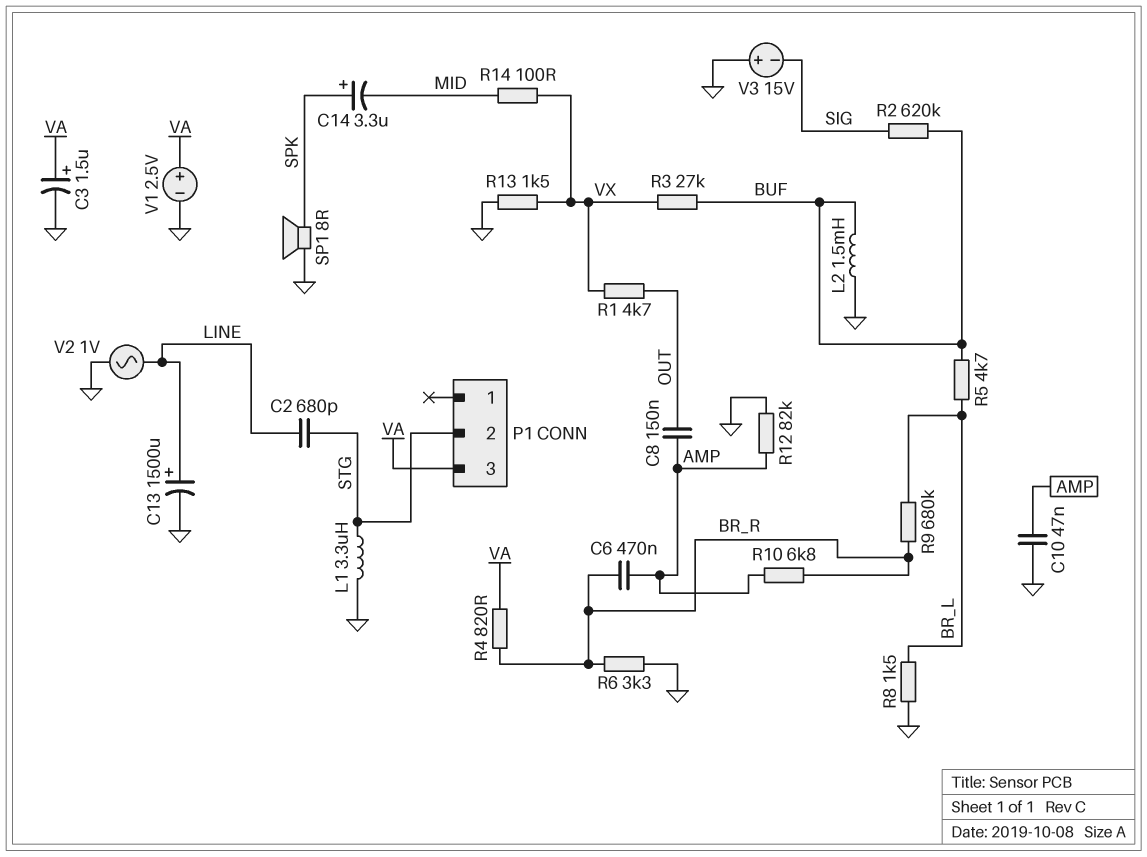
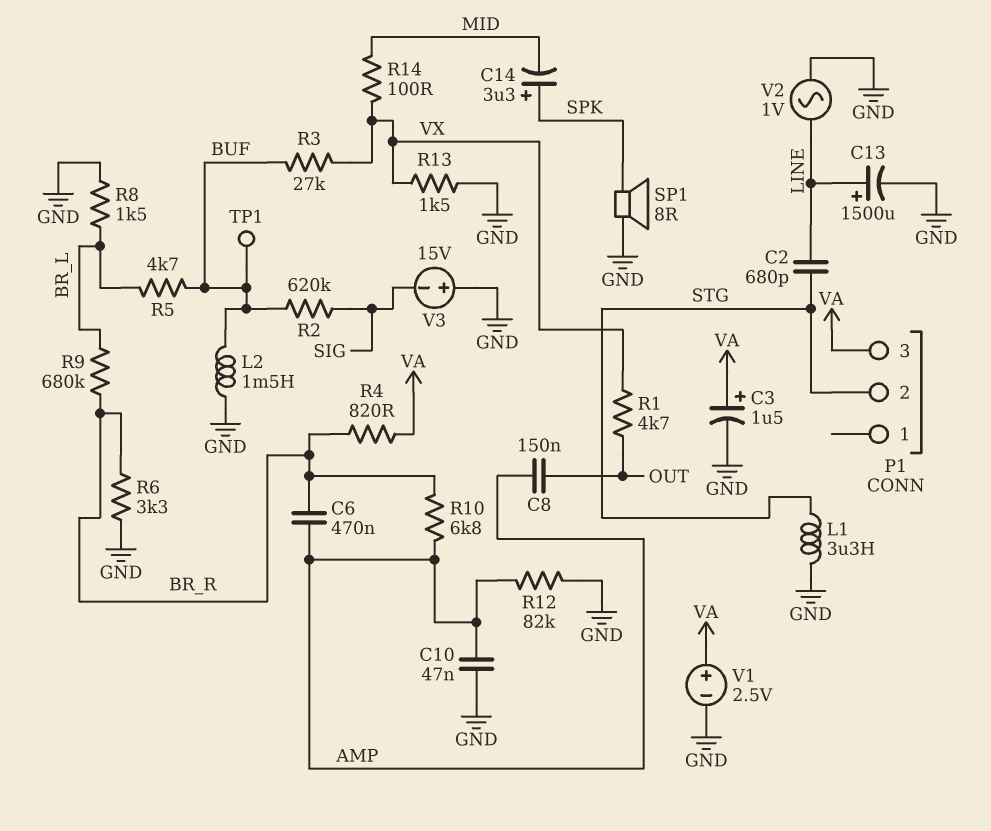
TP1: none -> test point (BUF)

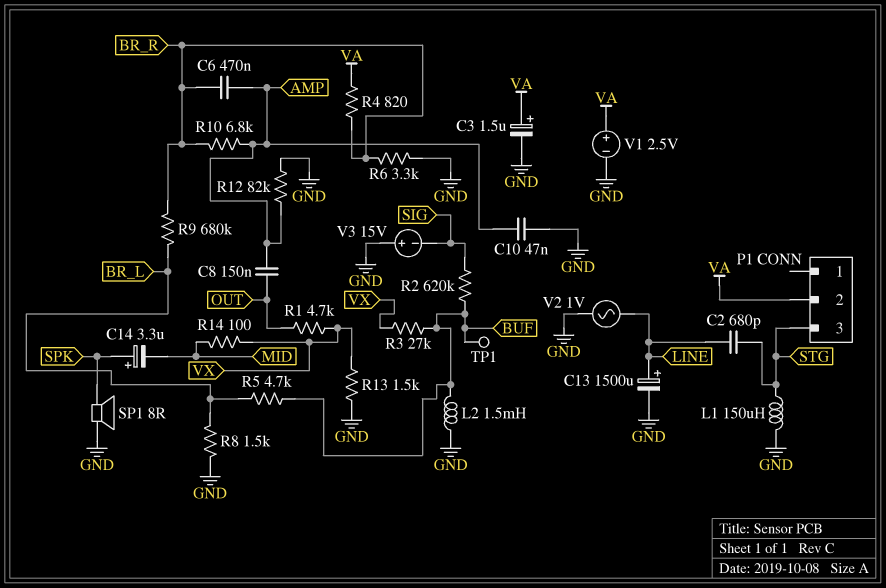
L1: 3.3uH (GND, STG) -> 150uH (GND, STG)
P1 pin 2: STG -> VA
P1 pin 3: VA -> STG

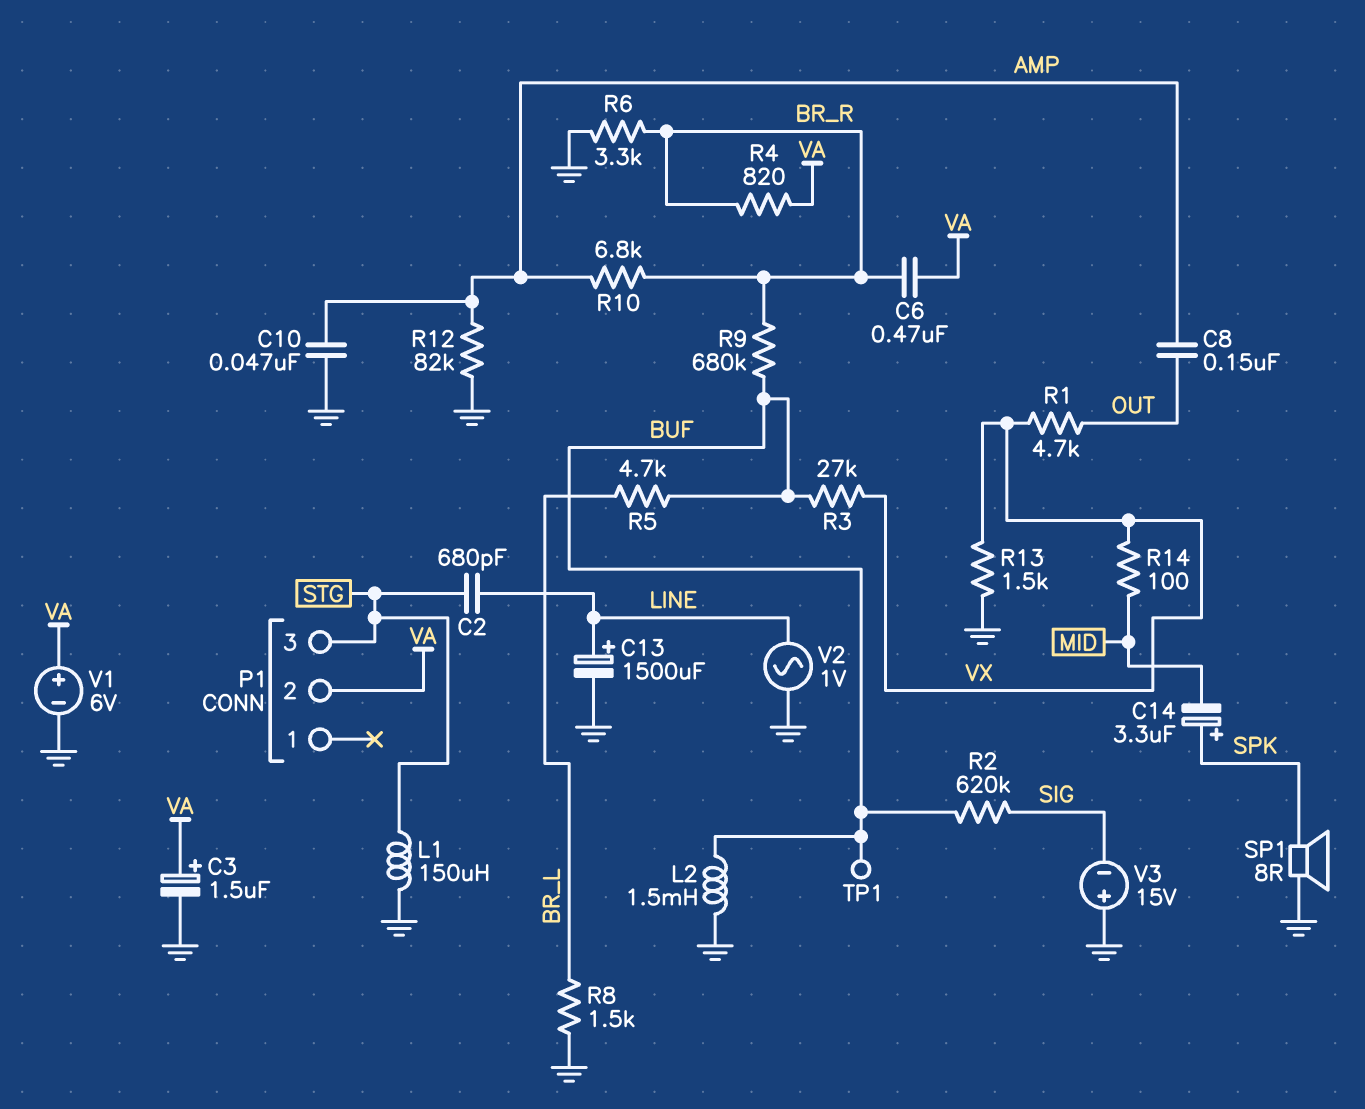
C6: 470nF (AMP, BR_R) -> 470nF (BR_R, VA)
R9: 680k (BR_L, BR_R) -> 680k (BR_R, BUF)
V1: 2.5V (plus VA, minus GND) -> 6V (plus VA, minus GND)

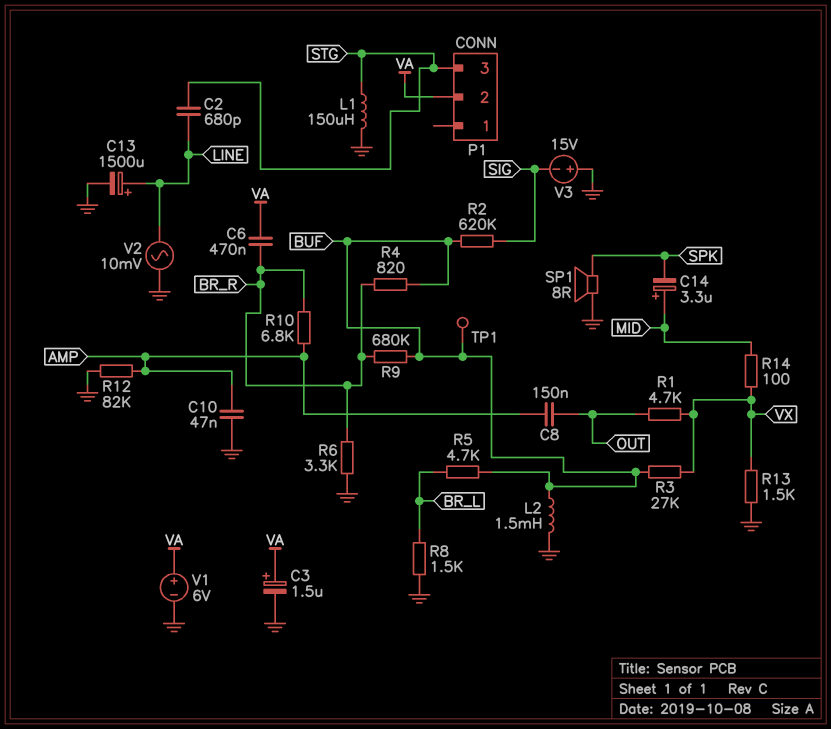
C14: 3.3uF (plus SPK, minus MID) -> 3.3uF (plus MID, minus SPK)
R4: 820 (BR_R, VA) -> 820 (BR_R, BUF)
V2: AC 1V (GND, LINE) -> AC 10mV (GND, LINE)

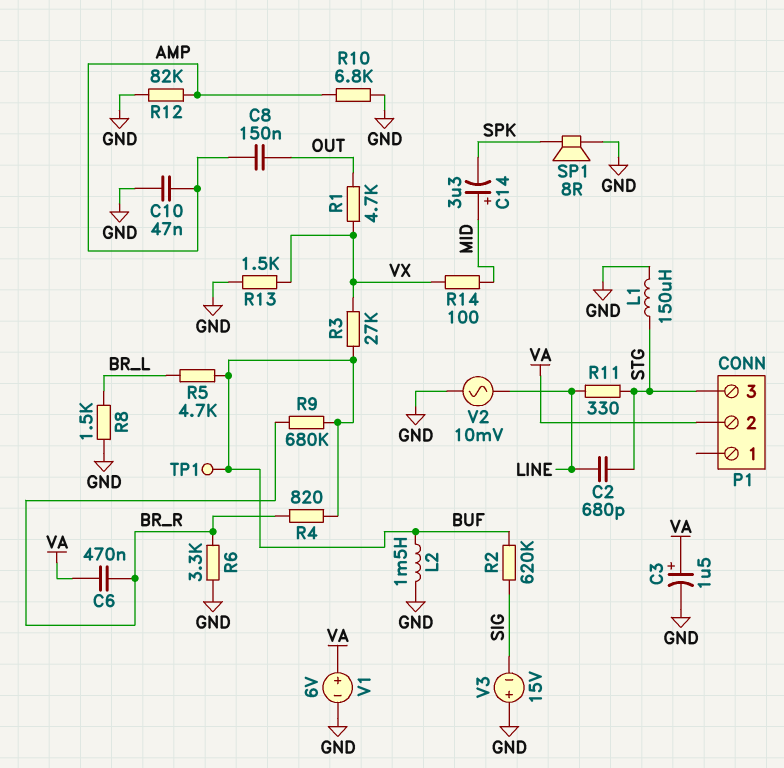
C13: 1500uF (plus LINE, minus GND) -> none
R10: 6.8k (AMP, BR_R) -> 6.8k (AMP, GND)
R11: none -> 330 (LINE, STG)

